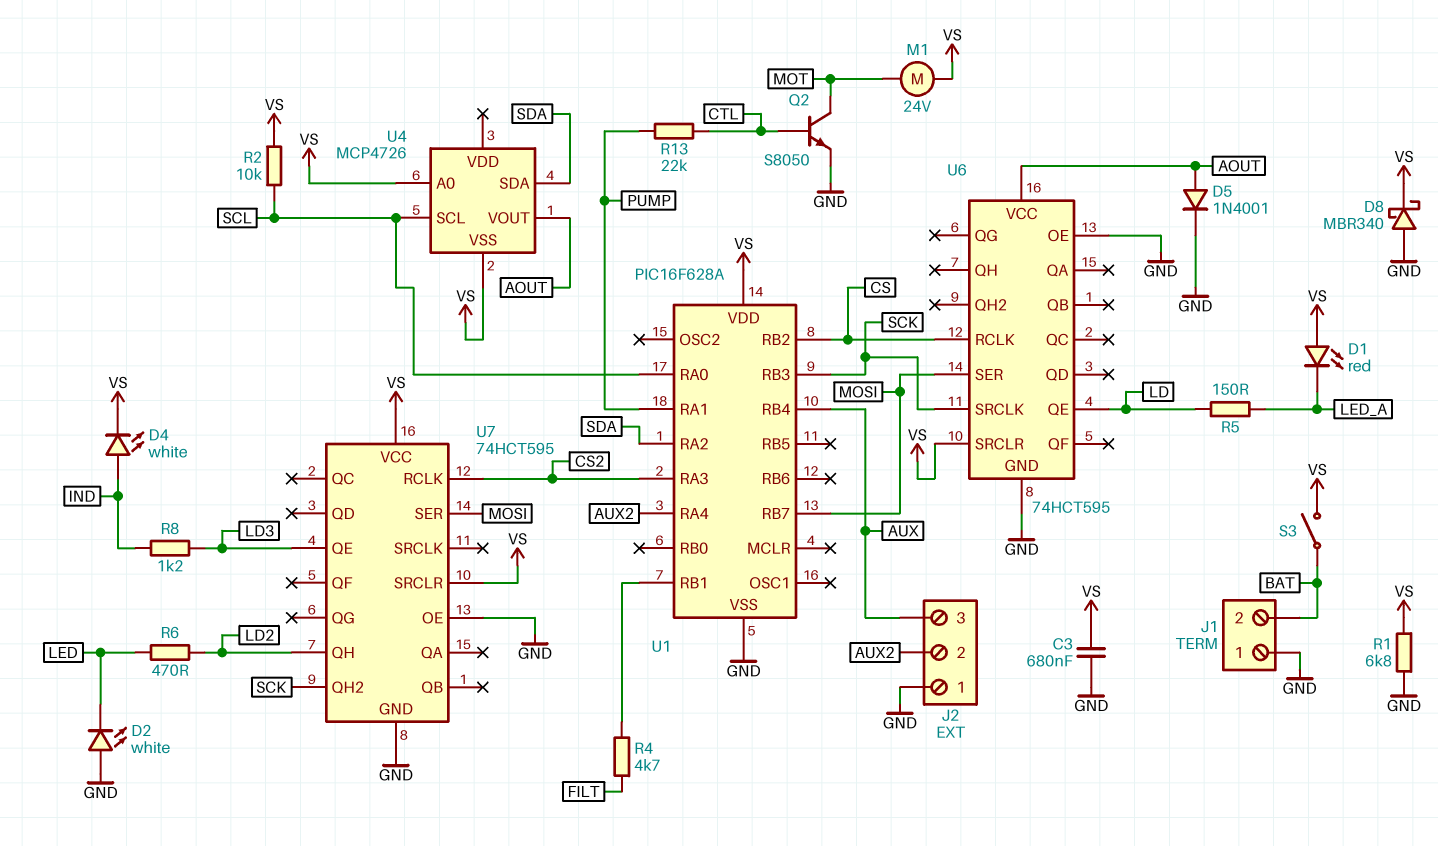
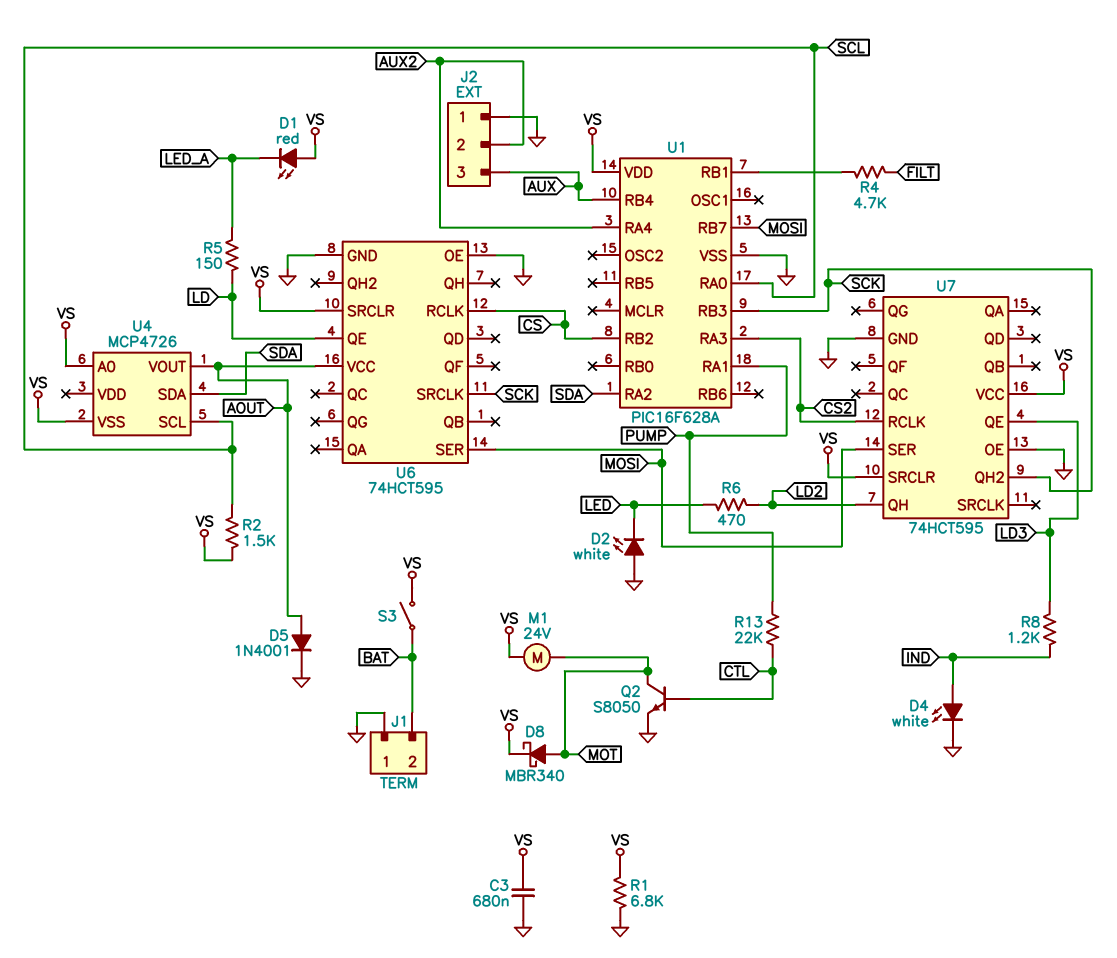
D4: LED white (A IND, K VS) -> LED white (A IND, K GND)
D8: schottky MBR340 (A GND, K VS) -> schottky MBR340 (A MOT, K VS)
R2: 10k (SCL, VS) -> 1.5k (SCL, VS)

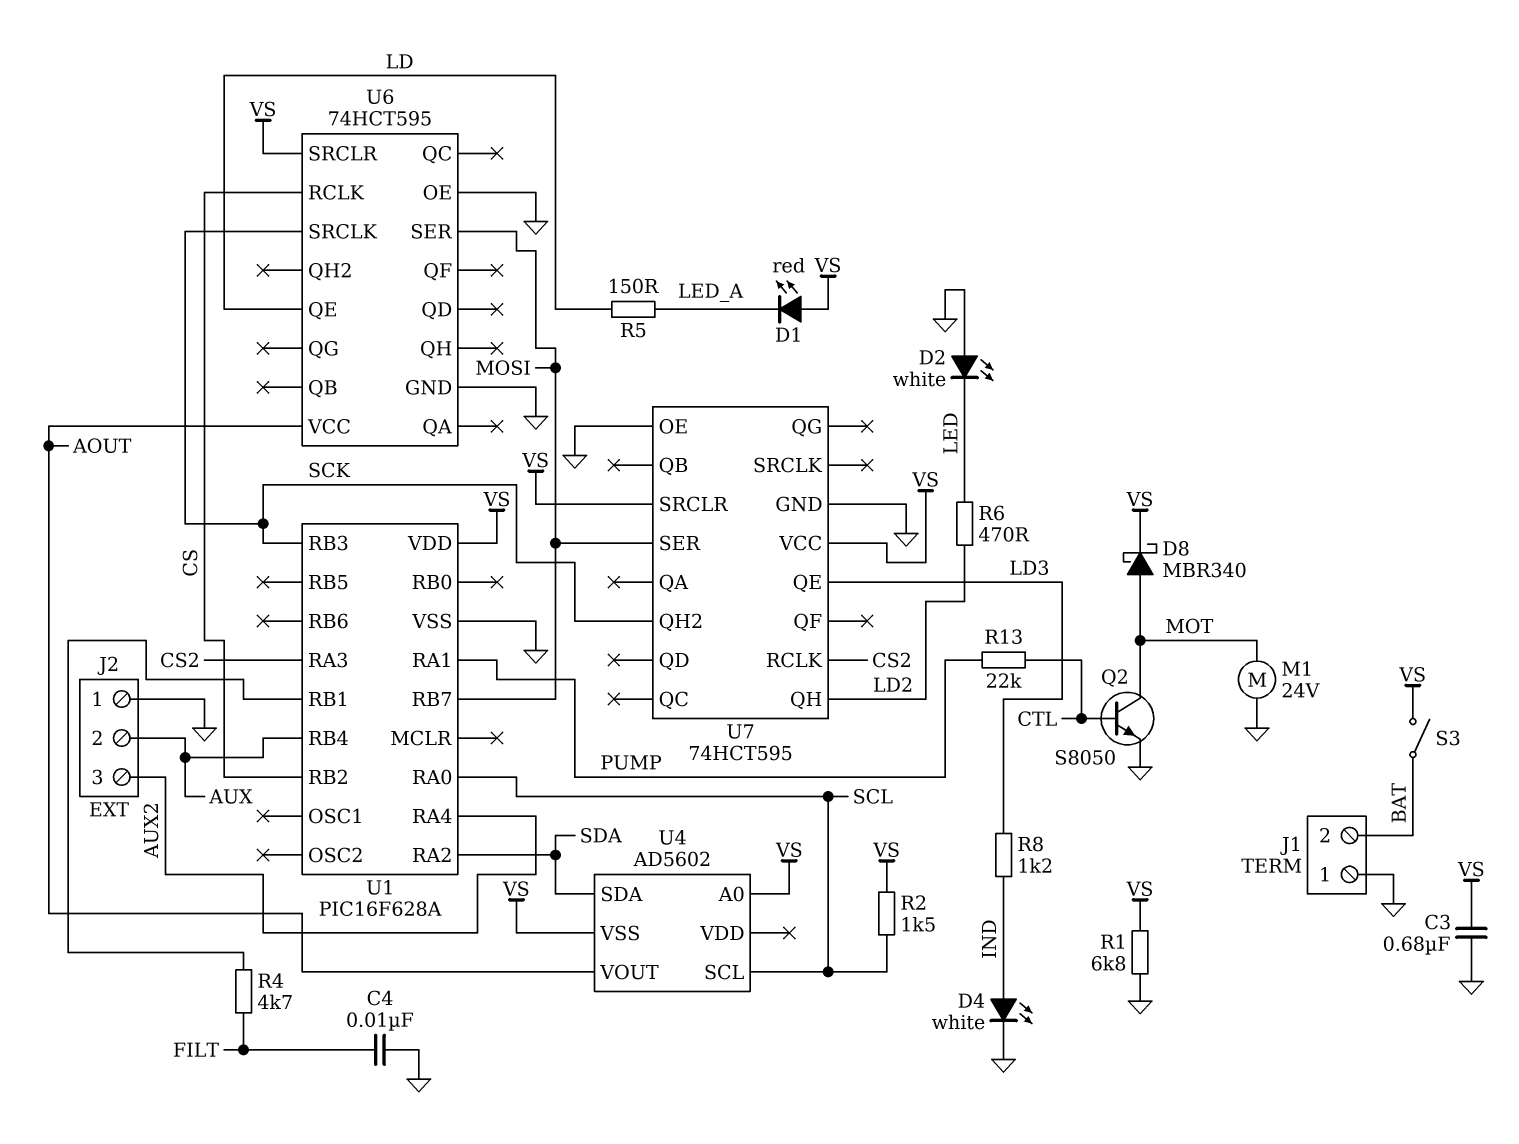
C4: none -> 10nF (FILT, GND)
D5: diode 1N4001 (A AOUT, K GND) -> none
J2 pin 2: AUX2 -> AUX
J2 pin 3: AUX -> AUX2
M1: motor 24V (MOT, VS) -> motor 24V (GND, MOT)
U4: MCP4726 -> AD5602

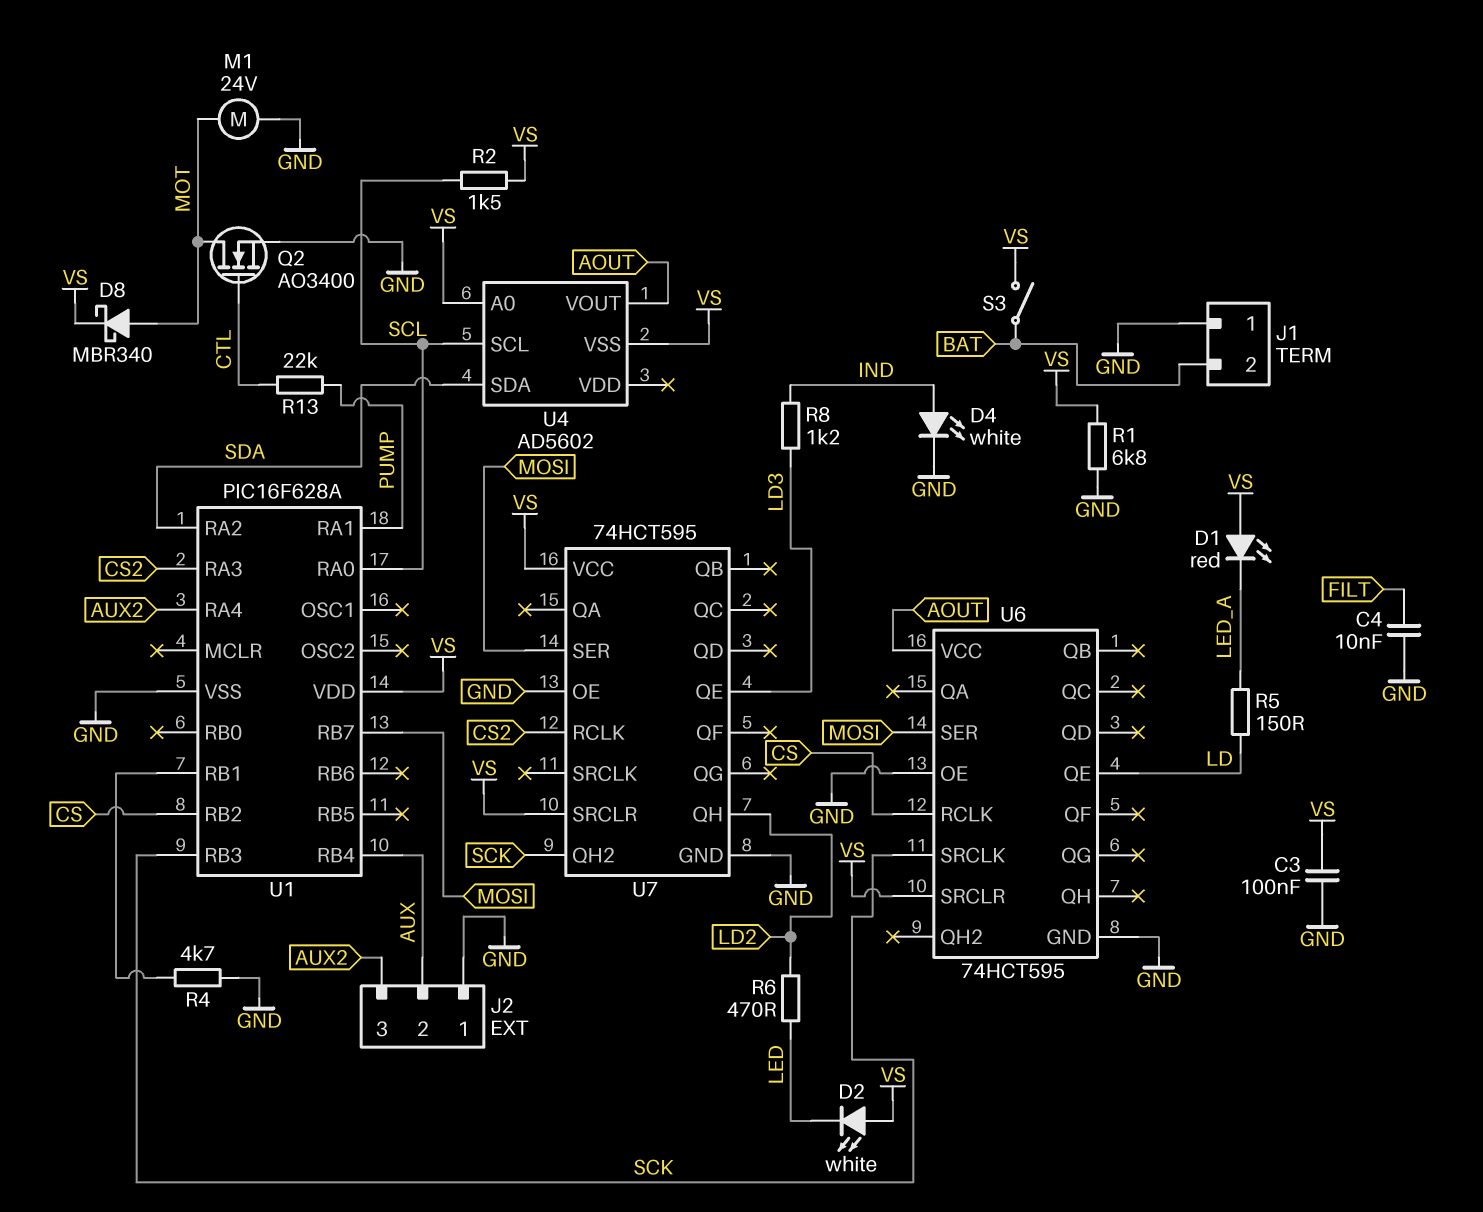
C3: 680nF (GND, VS) -> 100nF (GND, VS)
D2: LED white (A GND, K LED) -> LED white (A VS, K LED)
Q2: NPN S8050 (B CTL, C MOT, E GND) -> NMOS AO3400 (G CTL, D MOT, S GND)
R4: 4.7k (FILT, U1/RB1) -> 4.7k (GND, U1/RB1)

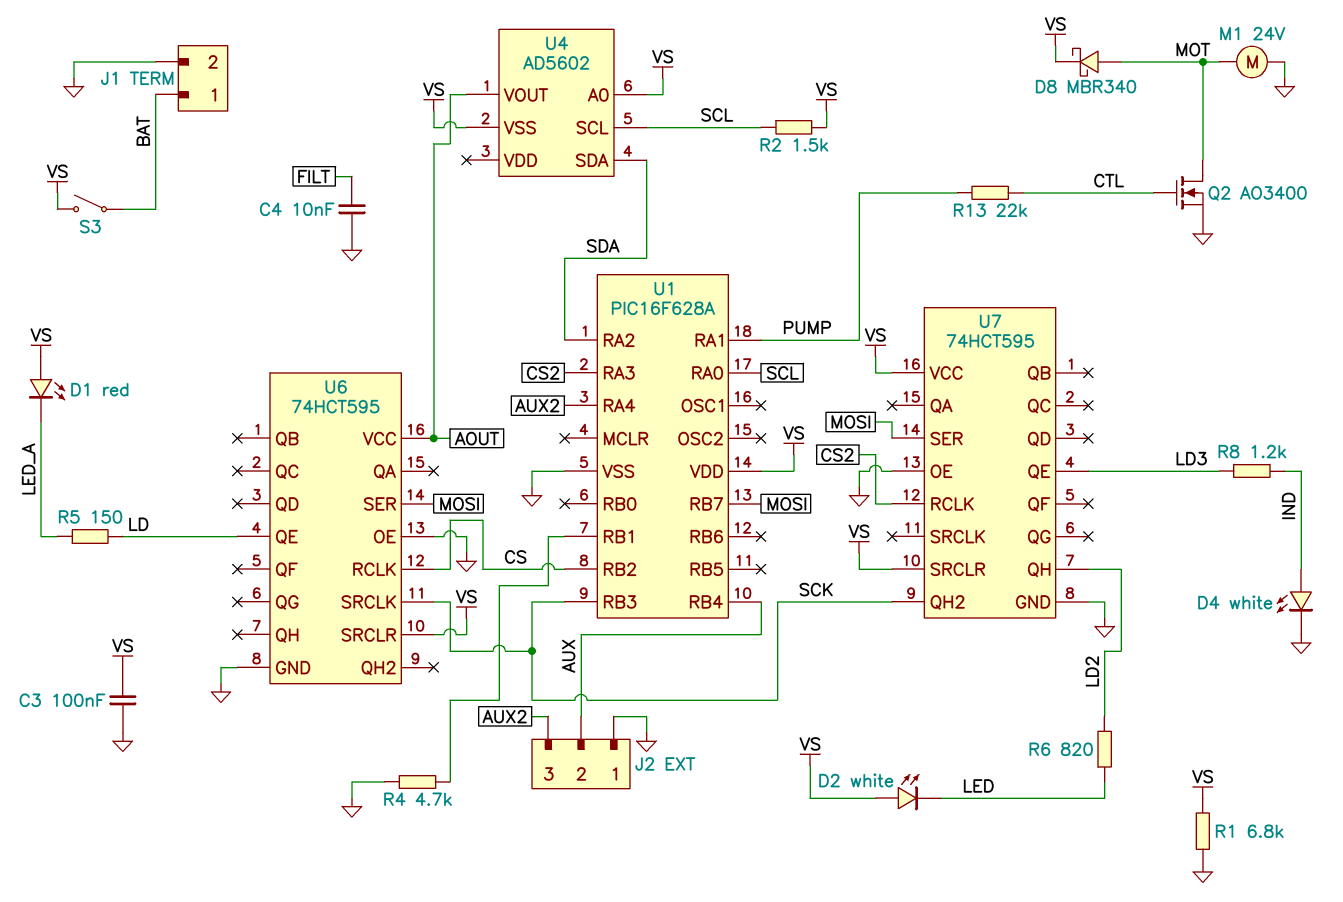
J1 pin 1: GND -> BAT
J1 pin 2: BAT -> GND
R6: 470 (LD2, LED) -> 820 (LD2, LED)

